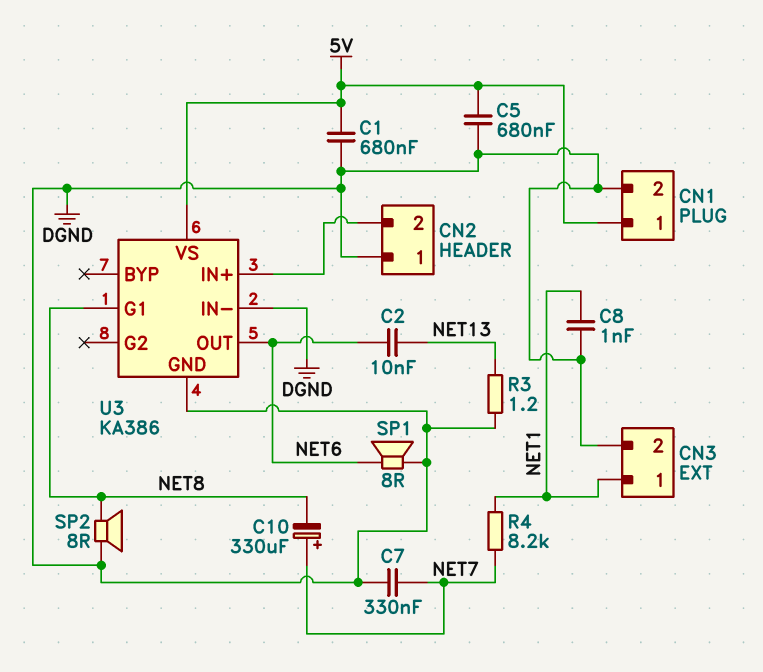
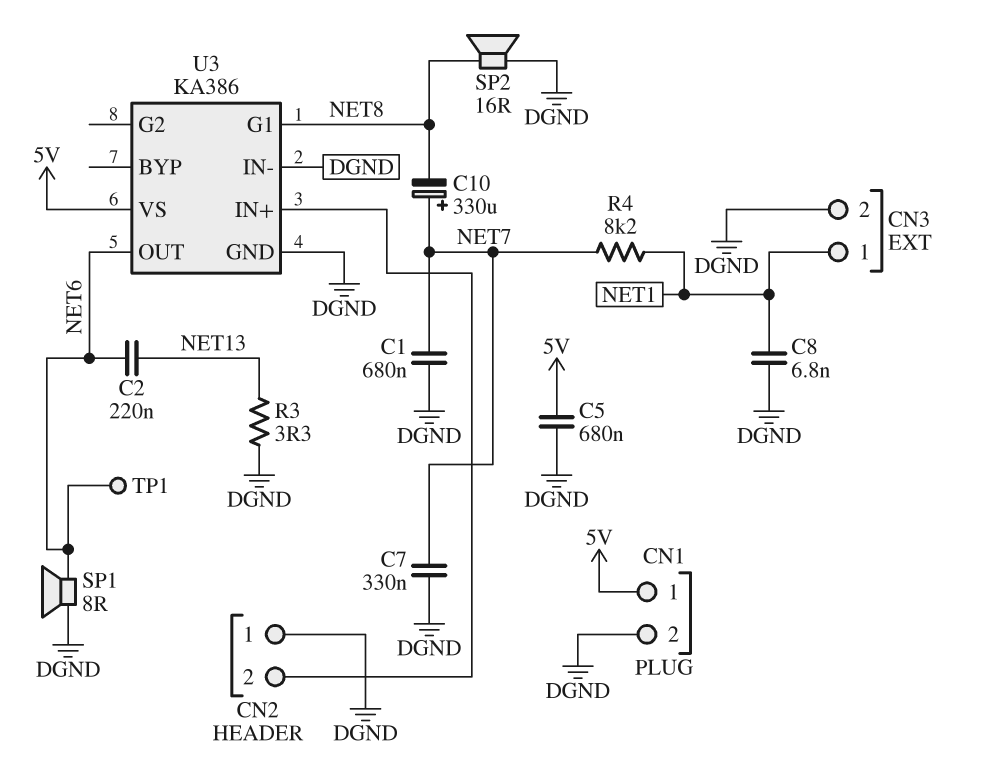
C1: 680nF (5V, DGND) -> 680nF (DGND, NET7)
C2: 10nF (NET6, NET13) -> 220nF (NET6, NET13)
C8: 1nF (DGND, NET1) -> 6.8nF (DGND, NET1)
R3: 1.2 (DGND, NET13) -> 3.3 (DGND, NET13)
SP2: speaker 8R (DGND, NET8) -> speaker 16R (DGND, NET8)
TP1: none -> test point (NET6)

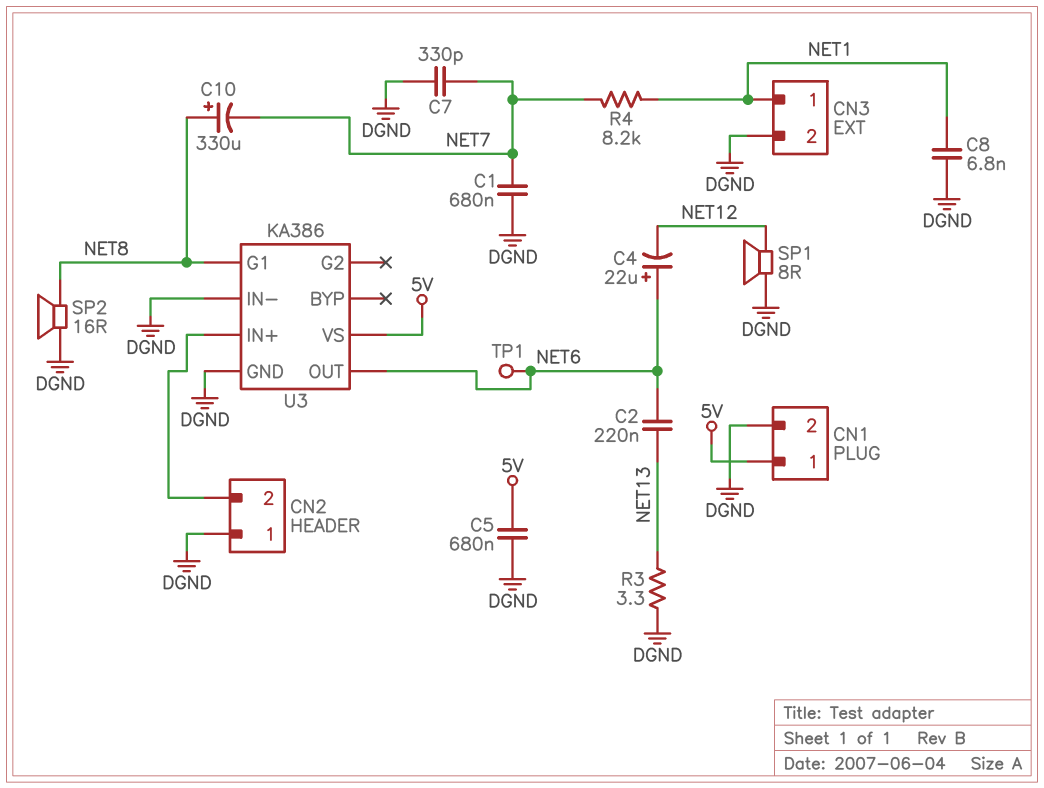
C4: none -> 22uF (plus NET6, minus NET12)
C7: 330nF (DGND, NET7) -> 330pF (DGND, NET7)
C10: 330uF (plus NET7, minus NET8) -> 330uF (plus NET8, minus NET7)
SP1: speaker 8R (DGND, NET6) -> speaker 8R (DGND, NET12)

